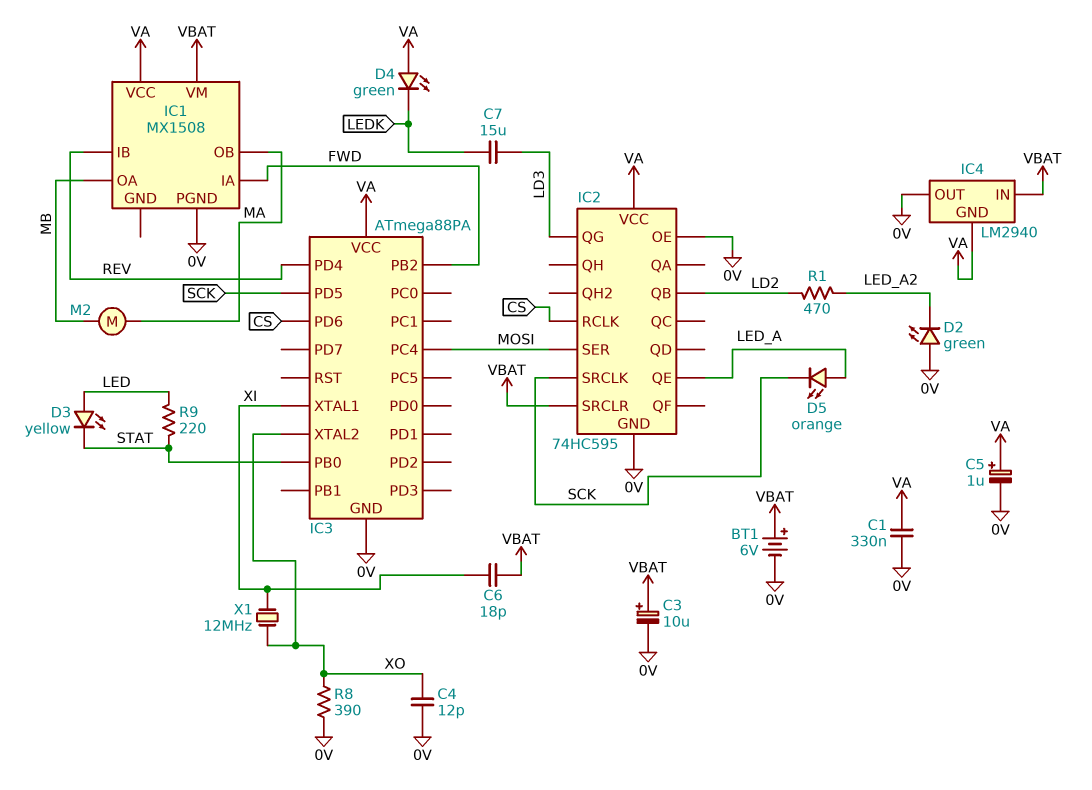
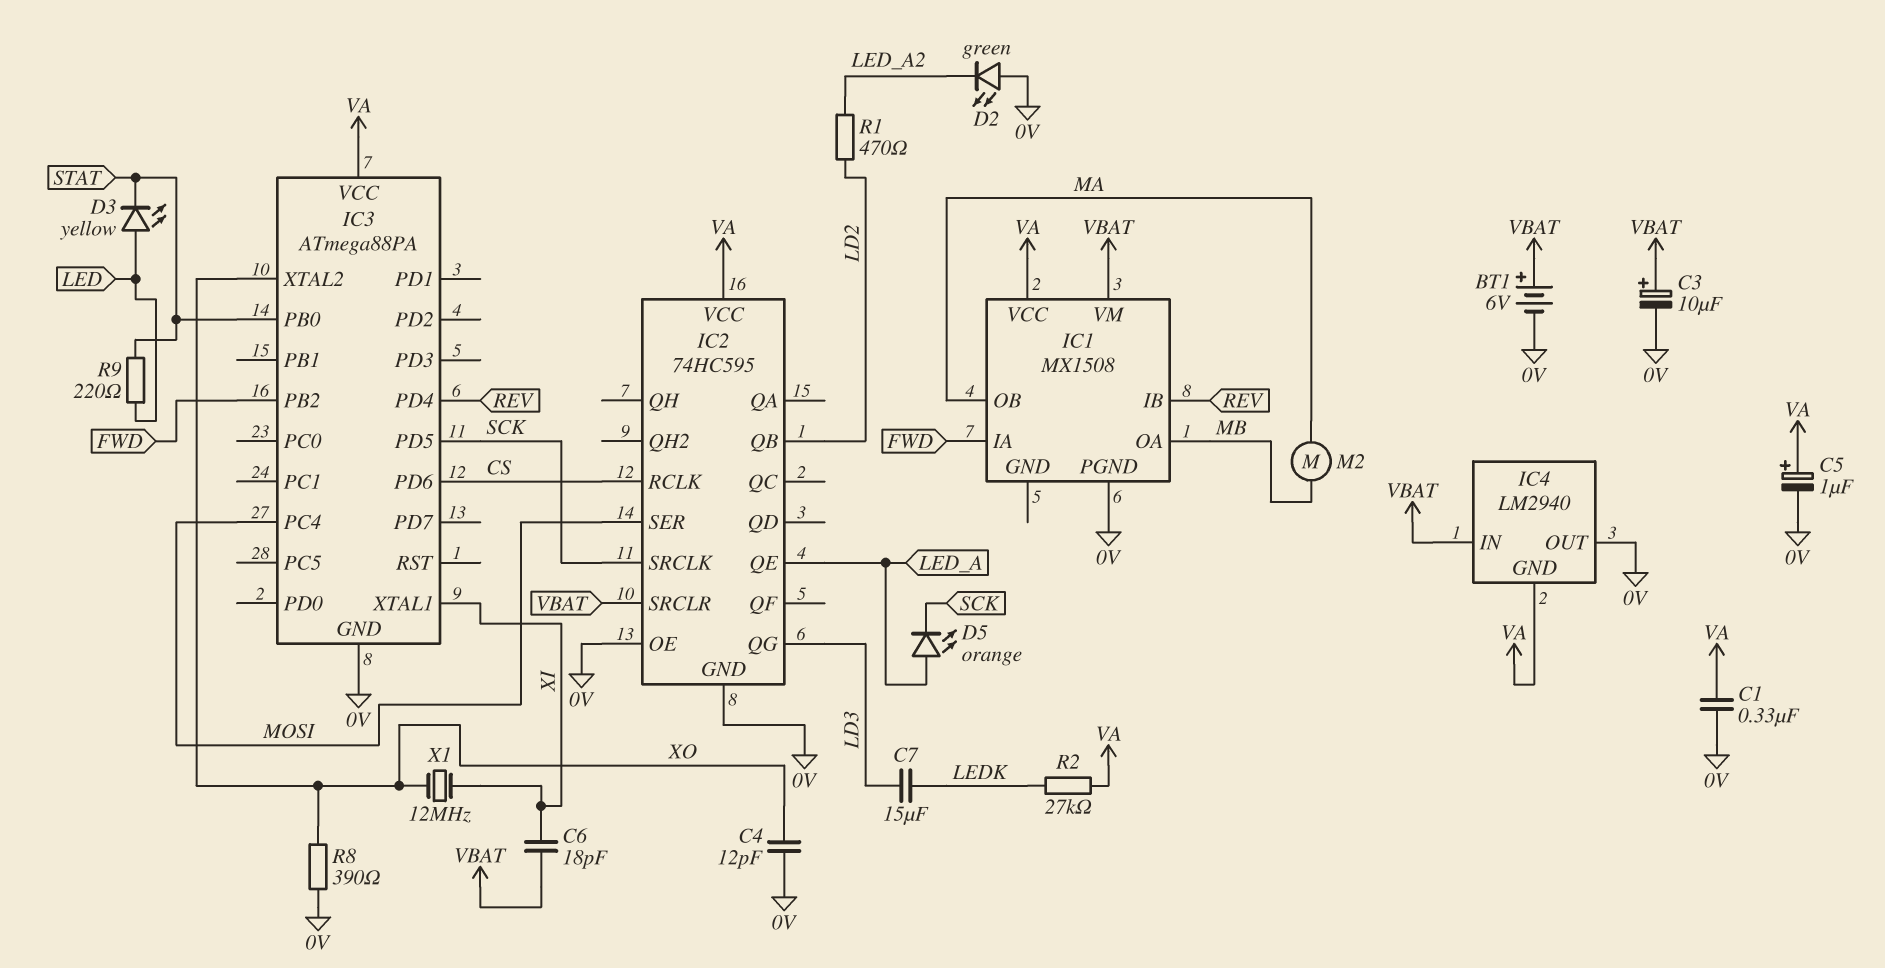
D4: LED green (A VA, K LEDK) -> none
R2: none -> 27k (LEDK, VA)

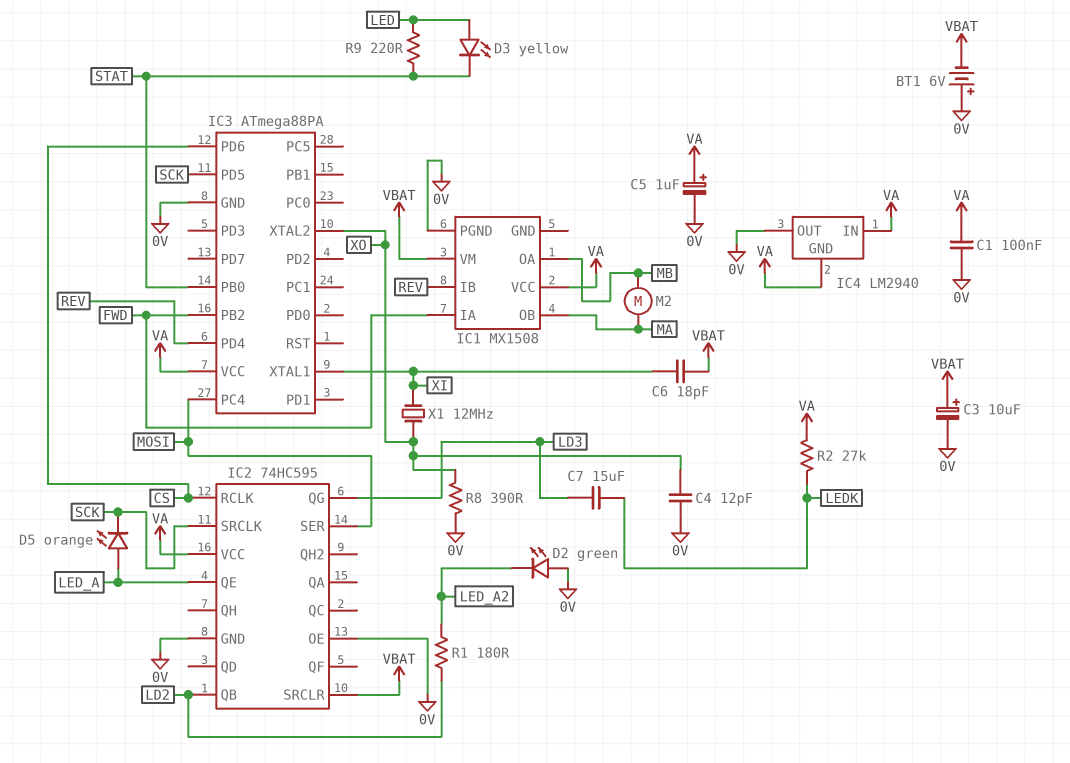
BT1: 6V (plus VBAT, minus 0V) -> 6V (plus 0V, minus VBAT)
C1: 330nF (0V, VA) -> 100nF (0V, VA)
IC4 pin IN: VBAT -> VA
R1: 470 (LD2, LED_A2) -> 180 (LD2, LED_A2)

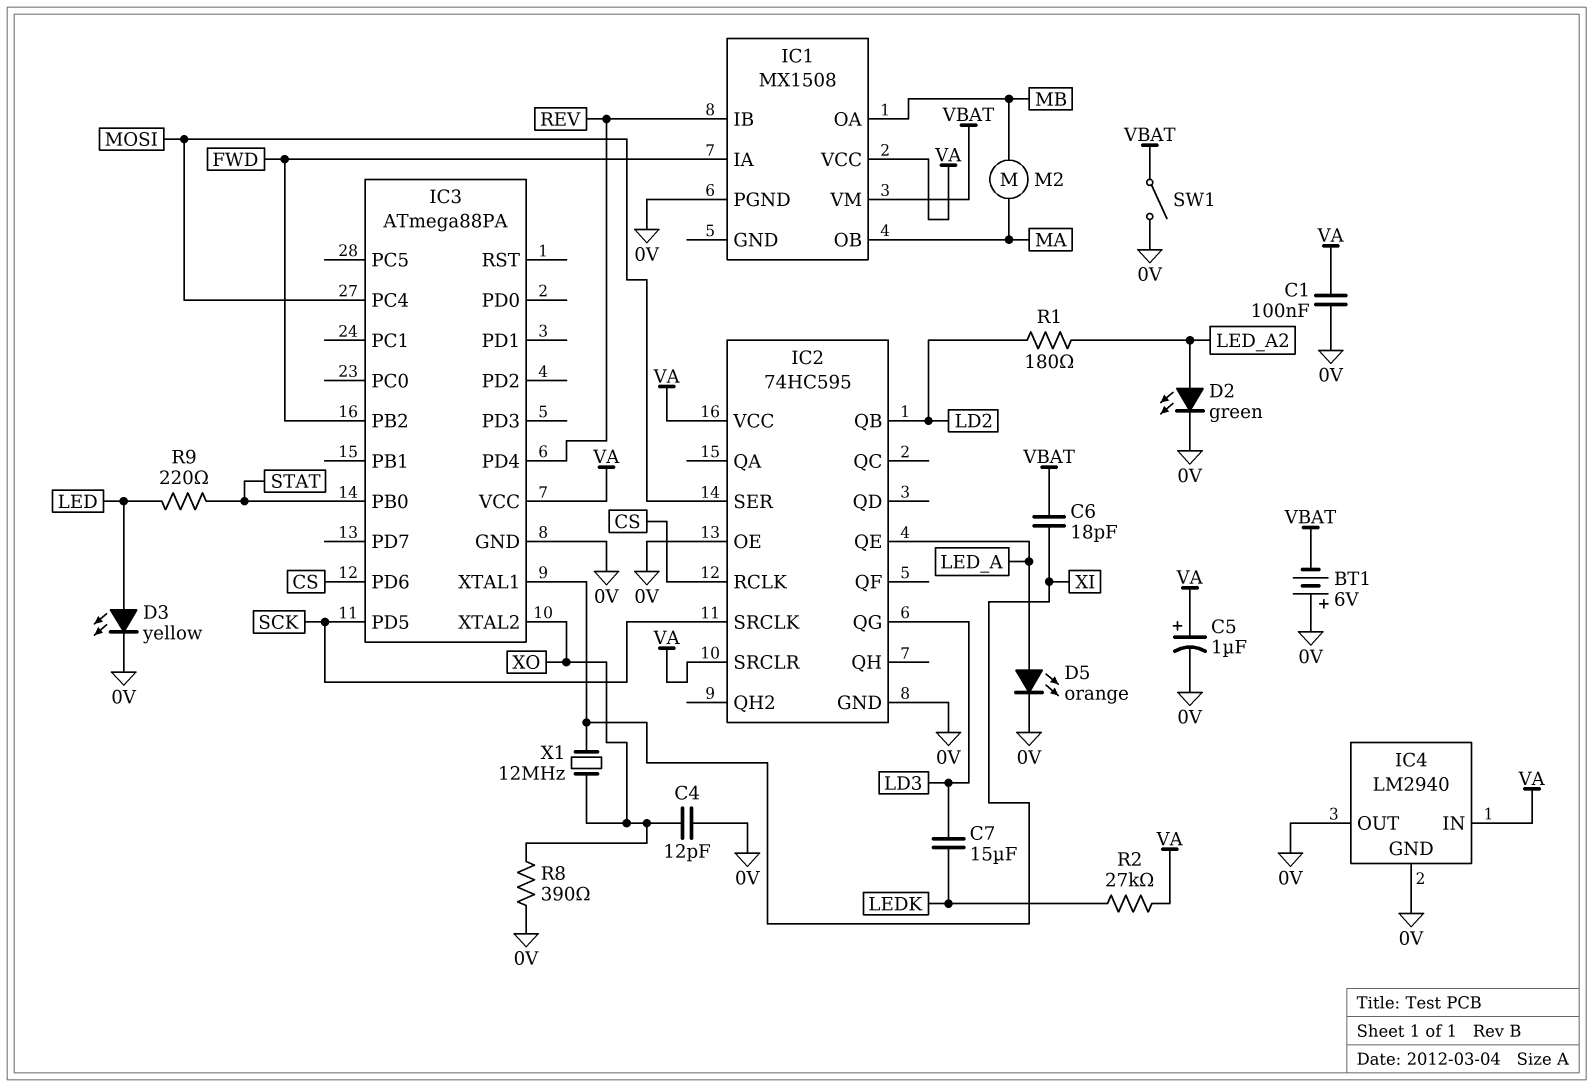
C3: 10uF (plus VBAT, minus 0V) -> none
D2: LED green (A 0V, K LED_A2) -> LED green (A LED_A2, K 0V)
D3: LED yellow (A LED, K STAT) -> LED yellow (A LED, K 0V)
D5: LED orange (A LED_A, K SCK) -> LED orange (A LED_A, K 0V)
IC2 pin SRCLR: VBAT -> VA
IC4 pin GND: VA -> 0V
SW1: none -> switch (0V, VBAT)

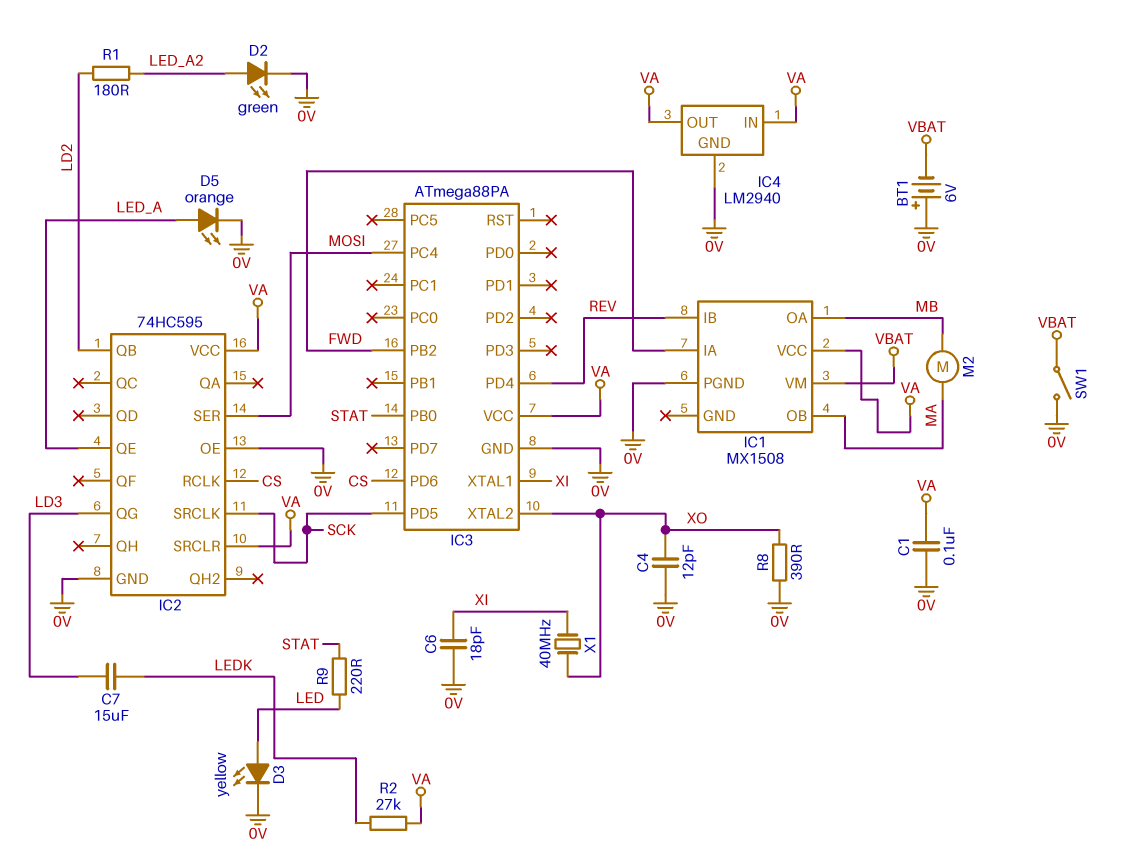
C5: 1uF (plus VA, minus 0V) -> none
C6: 18pF (VBAT, XI) -> 18pF (0V, XI)
IC4 pin OUT: 0V -> VA
X1: 12MHz (XI, XO) -> 40MHz (XI, XO)

